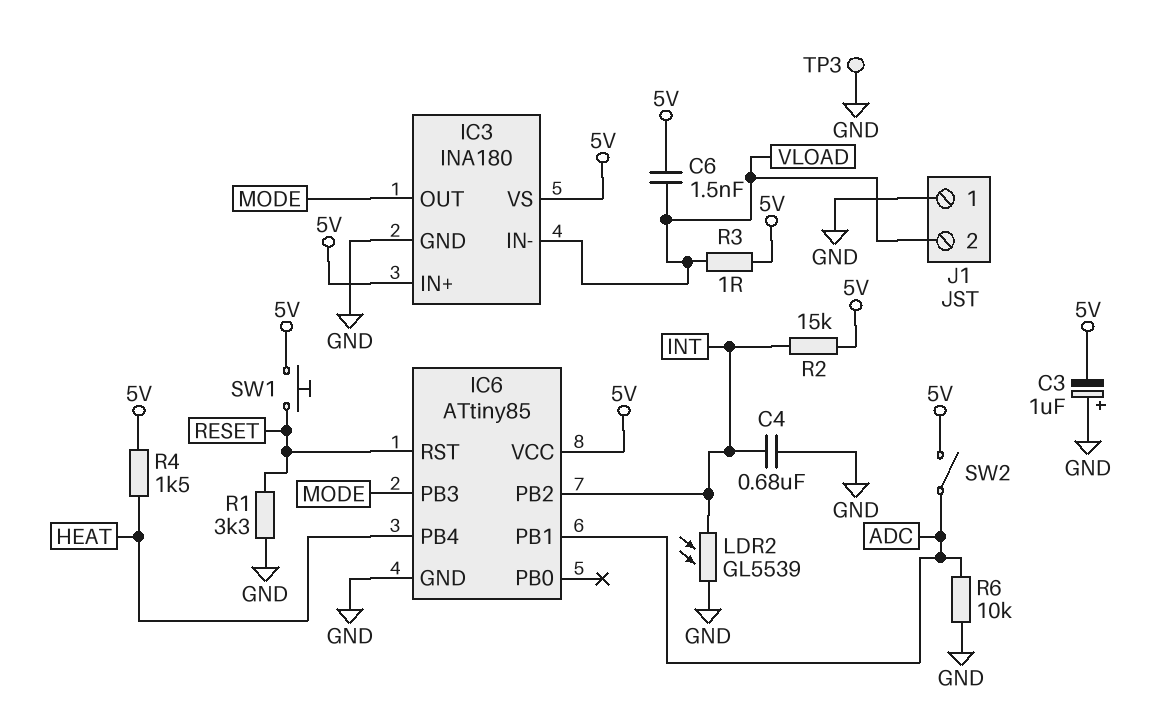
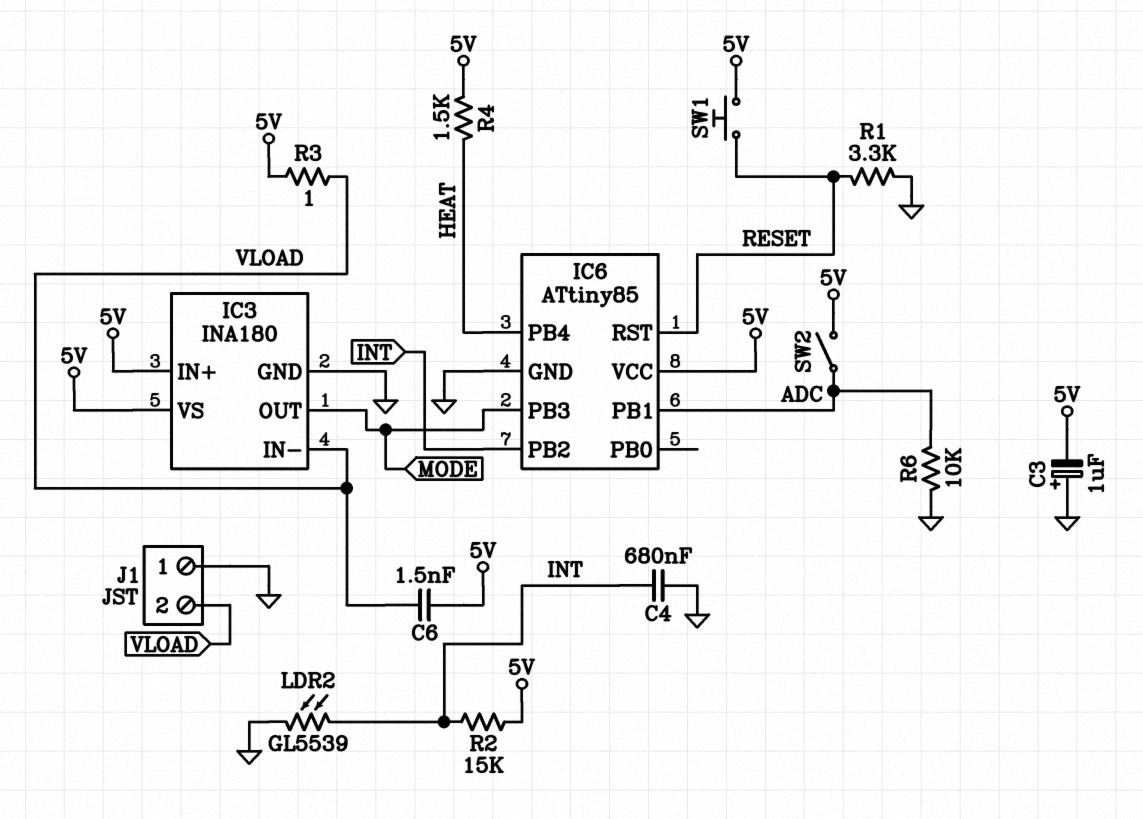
TP3: test point (GND) -> none

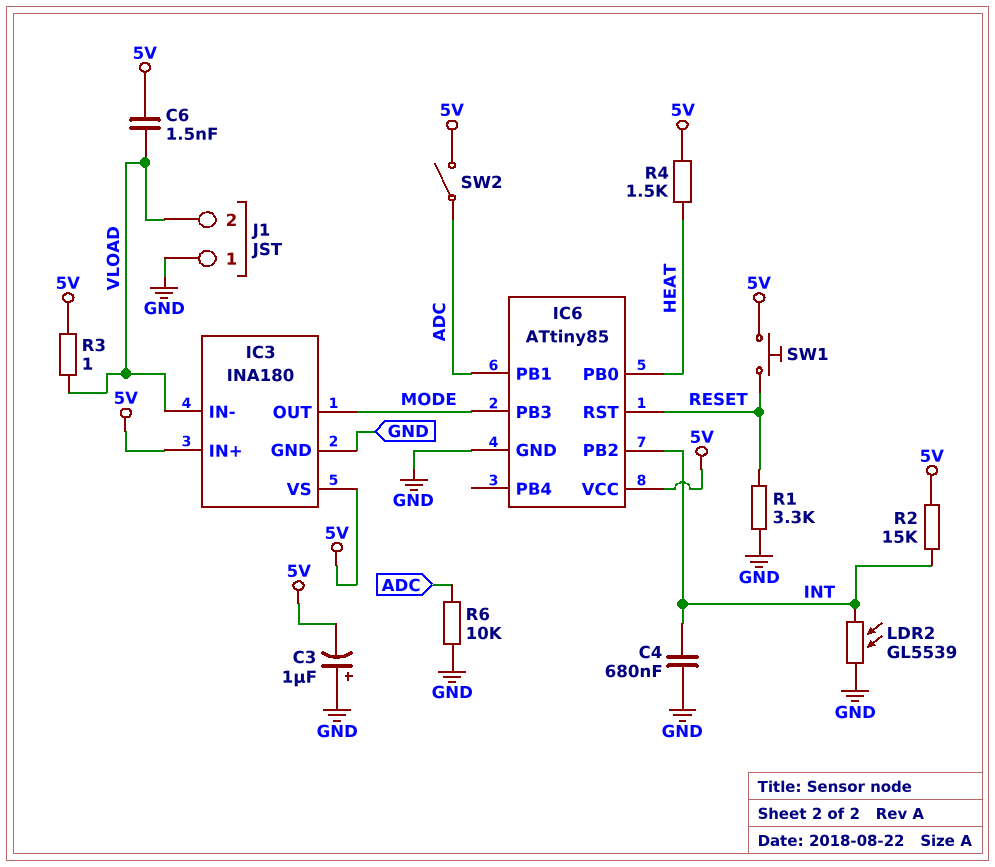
IC6 pin PB0: none -> HEAT
IC6 pin PB4: HEAT -> none

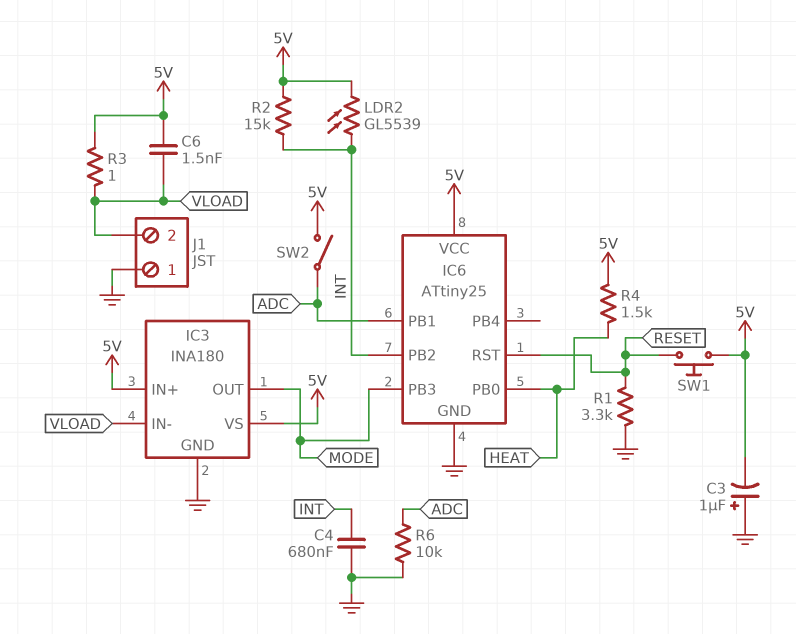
IC6: ATtiny85 -> ATtiny25
LDR2: GL5539 (GND, INT) -> GL5539 (5V, INT)

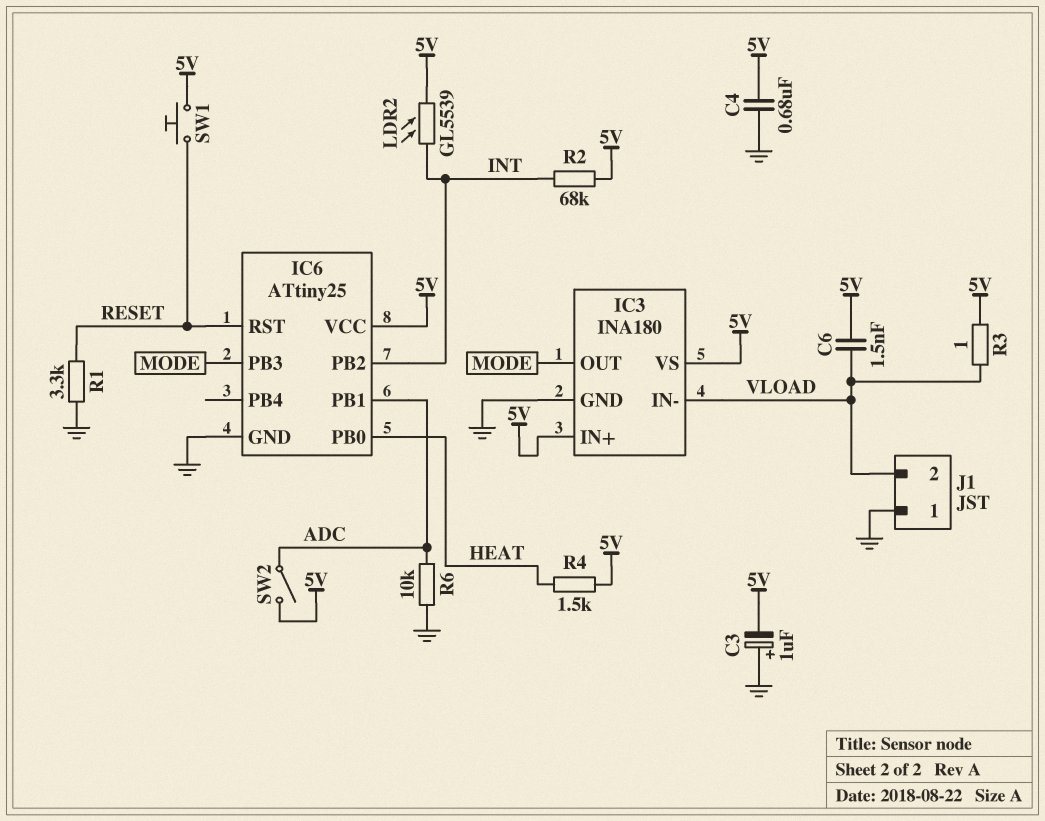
C4: 680nF (GND, INT) -> 680nF (5V, GND)
R2: 15k (5V, INT) -> 68k (5V, INT)

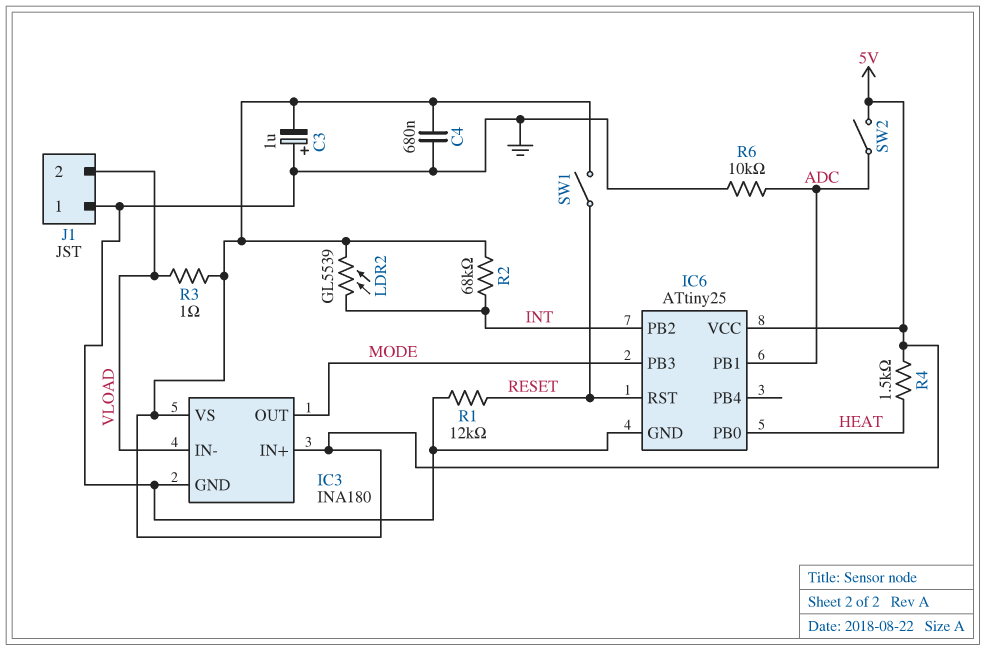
C6: 1.5nF (5V, VLOAD) -> none
R1: 3.3k (GND, RESET) -> 12k (GND, RESET)
SW1: button (5V, RESET) -> switch (5V, RESET)

